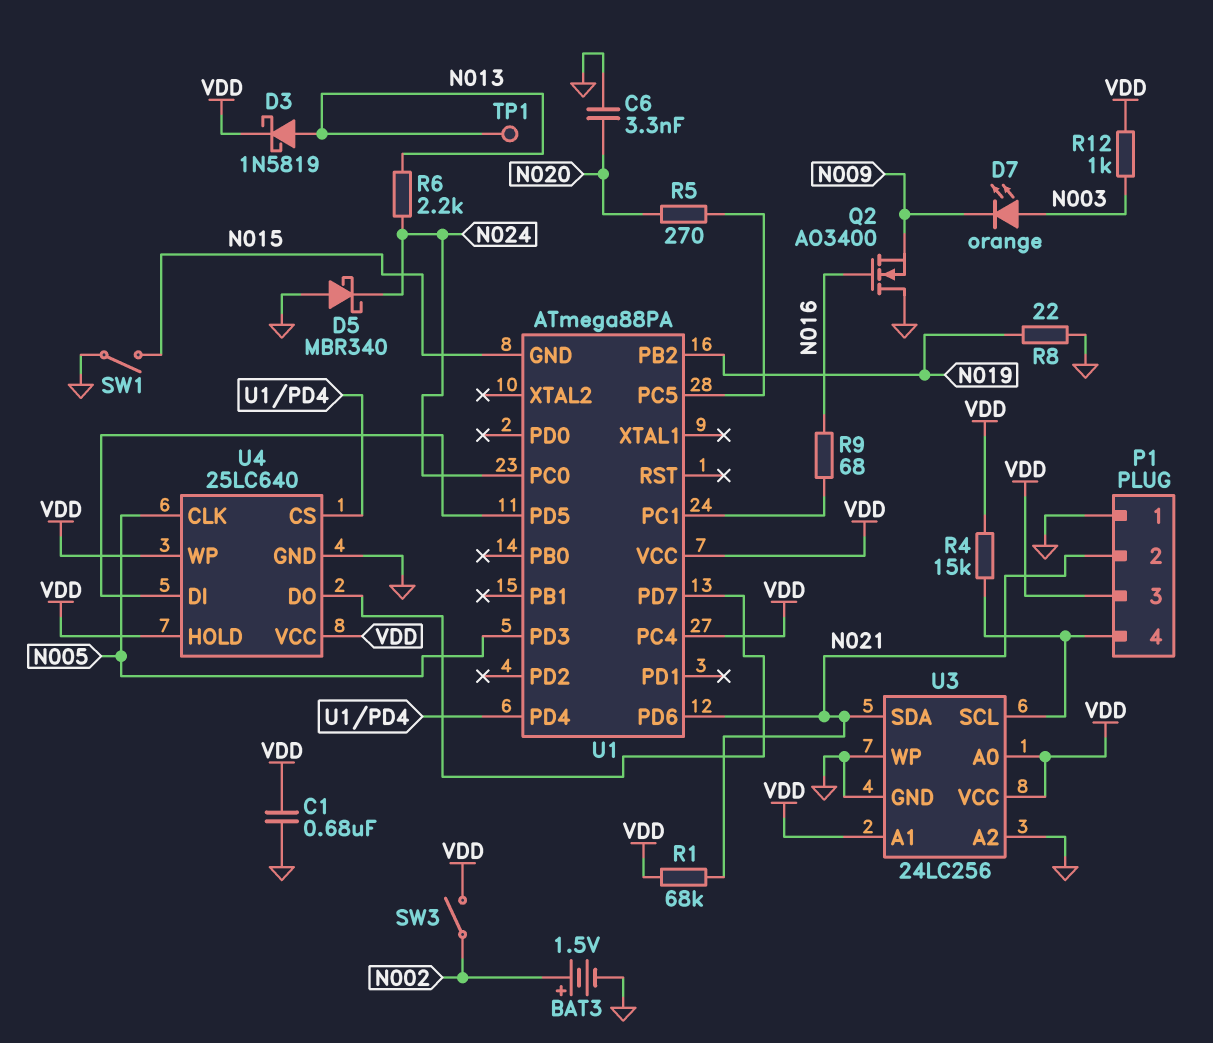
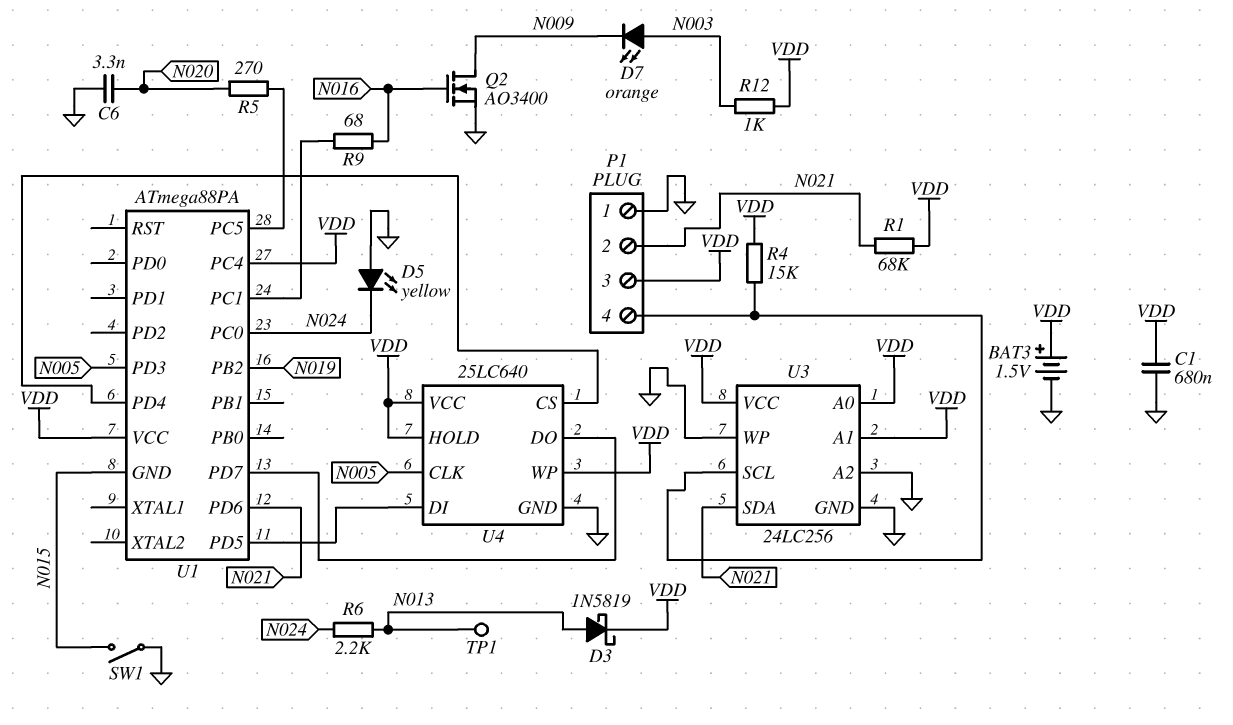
BAT3: 1.5V (plus N002, minus GND) -> 1.5V (plus VDD, minus GND)
D5: schottky MBR340 (A GND, K N024) -> LED yellow (A GND, K N024)
Q2: NMOS AO3400 (G N016, D GND, S N009) -> NMOS AO3400 (G N016, D N009, S GND)
R8: 22 (GND, N019) -> none
SW3: switch (N002, VDD) -> none

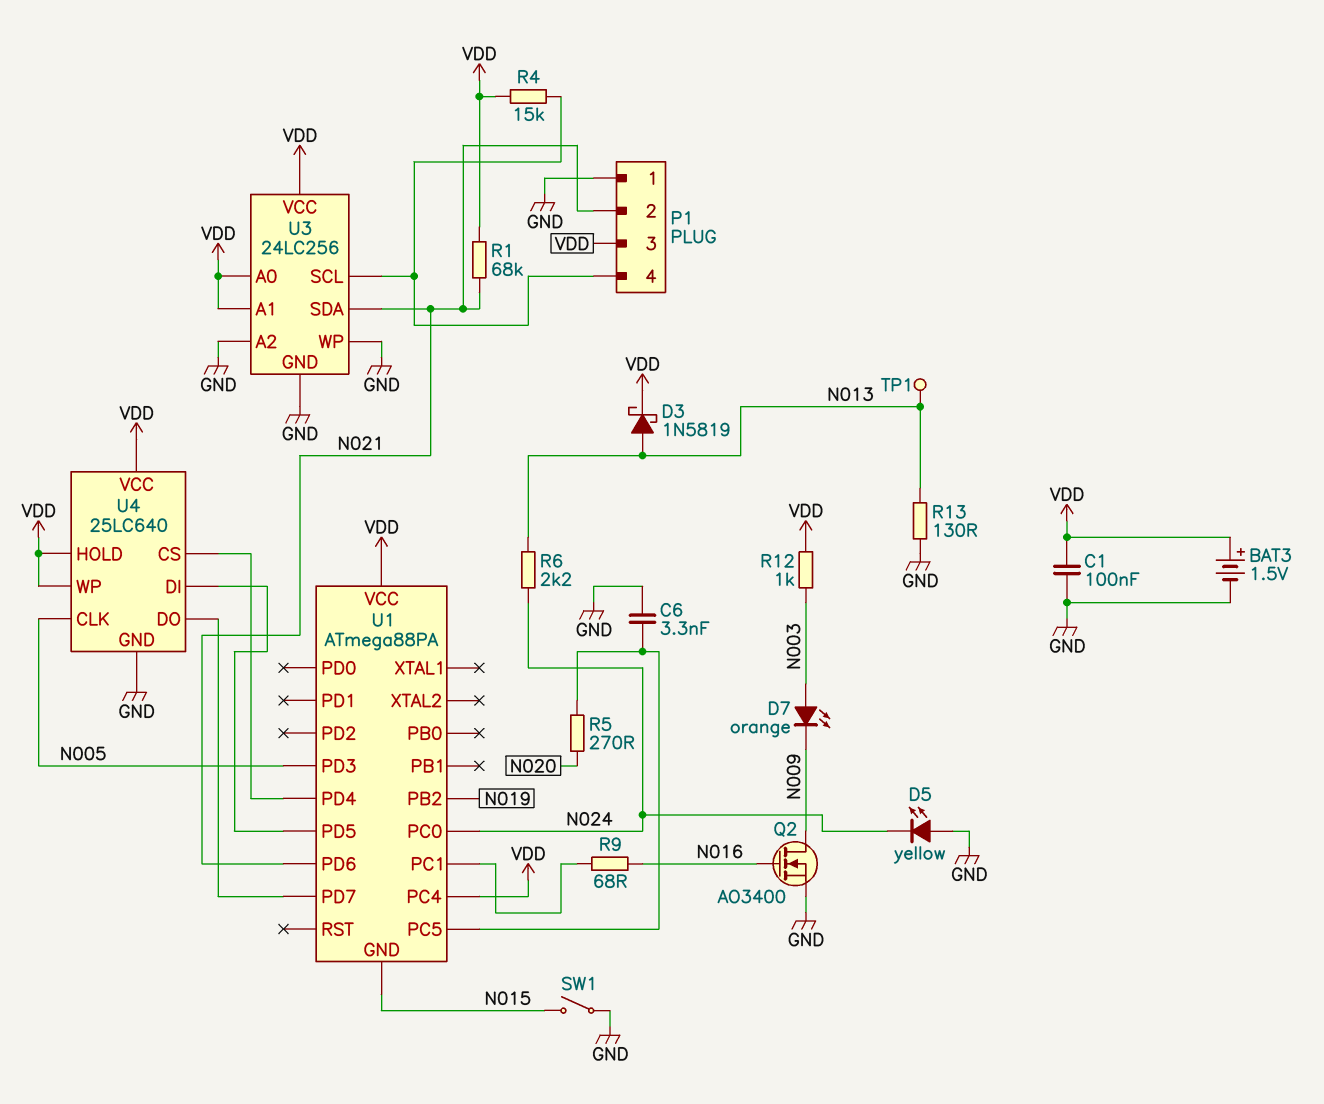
C1: 680nF (GND, VDD) -> 100nF (GND, VDD)
C6: 3.3nF (GND, N020) -> 3.3nF (GND, U1/PC5)
R13: none -> 130 (GND, N013)

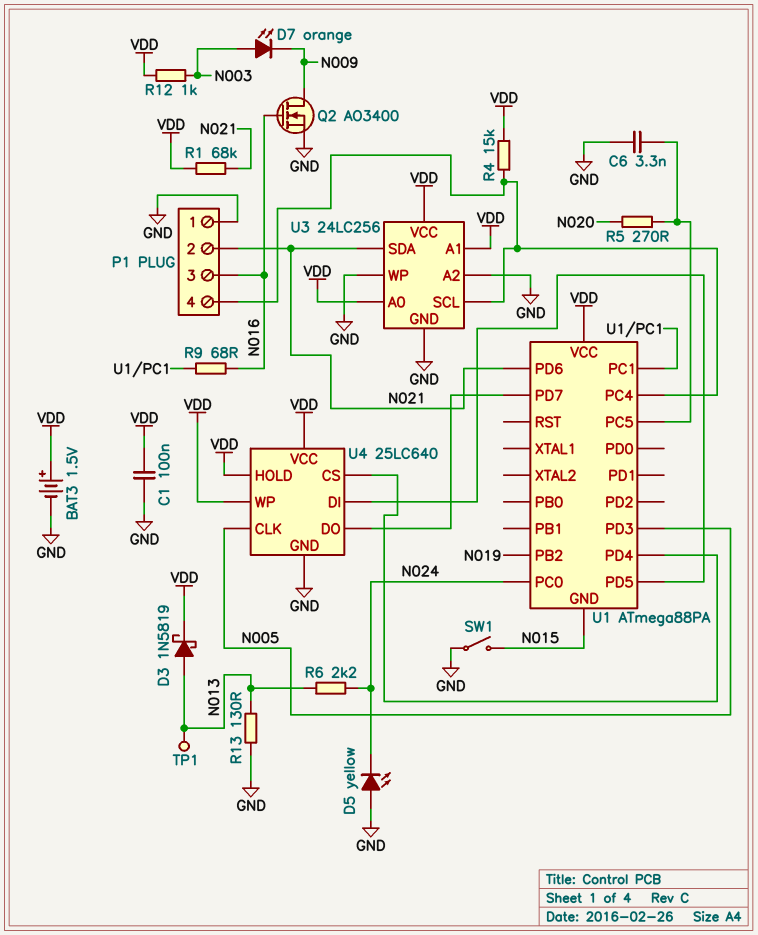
P1 pin 3: VDD -> N016
U1 pin PC4: VDD -> P1/4

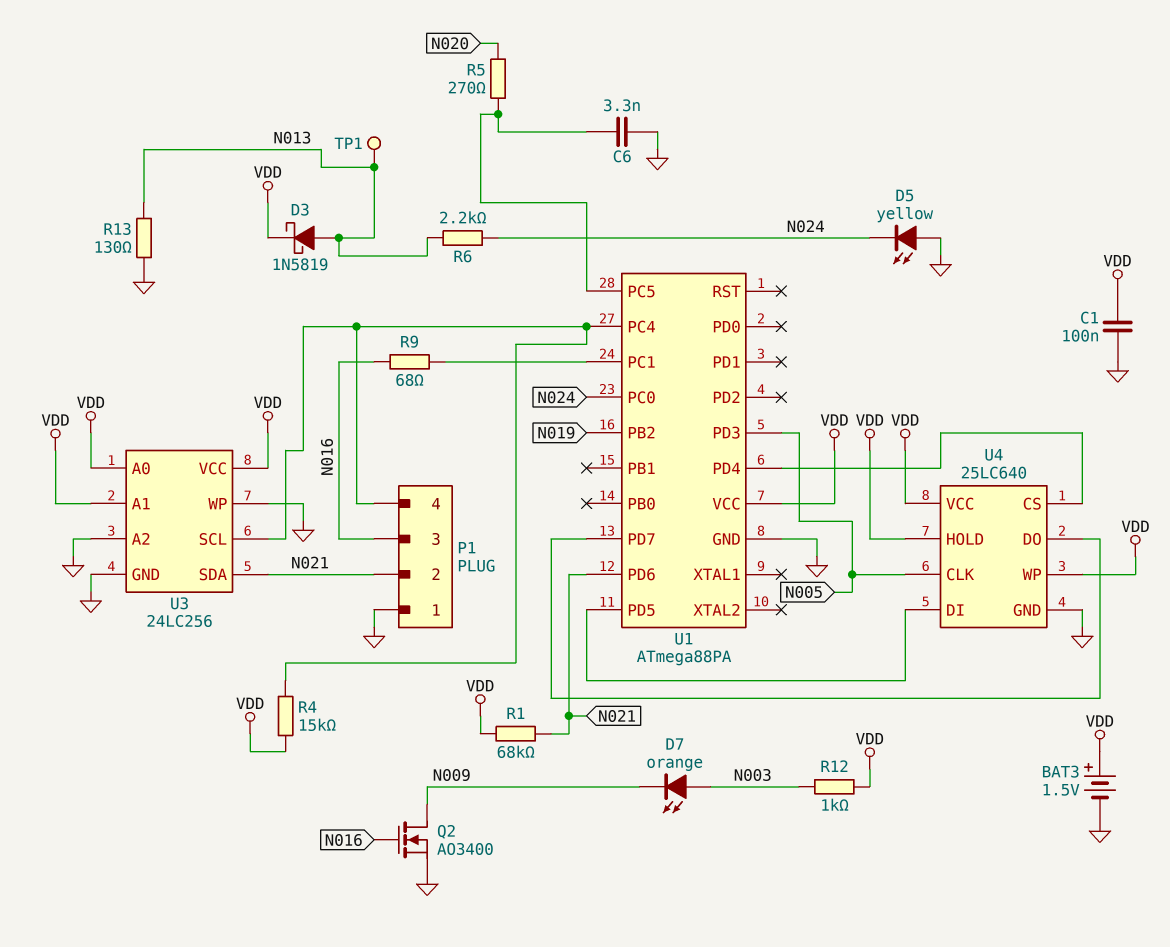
SW1: switch (GND, N015) -> none
U1 pin GND: N015 -> GND

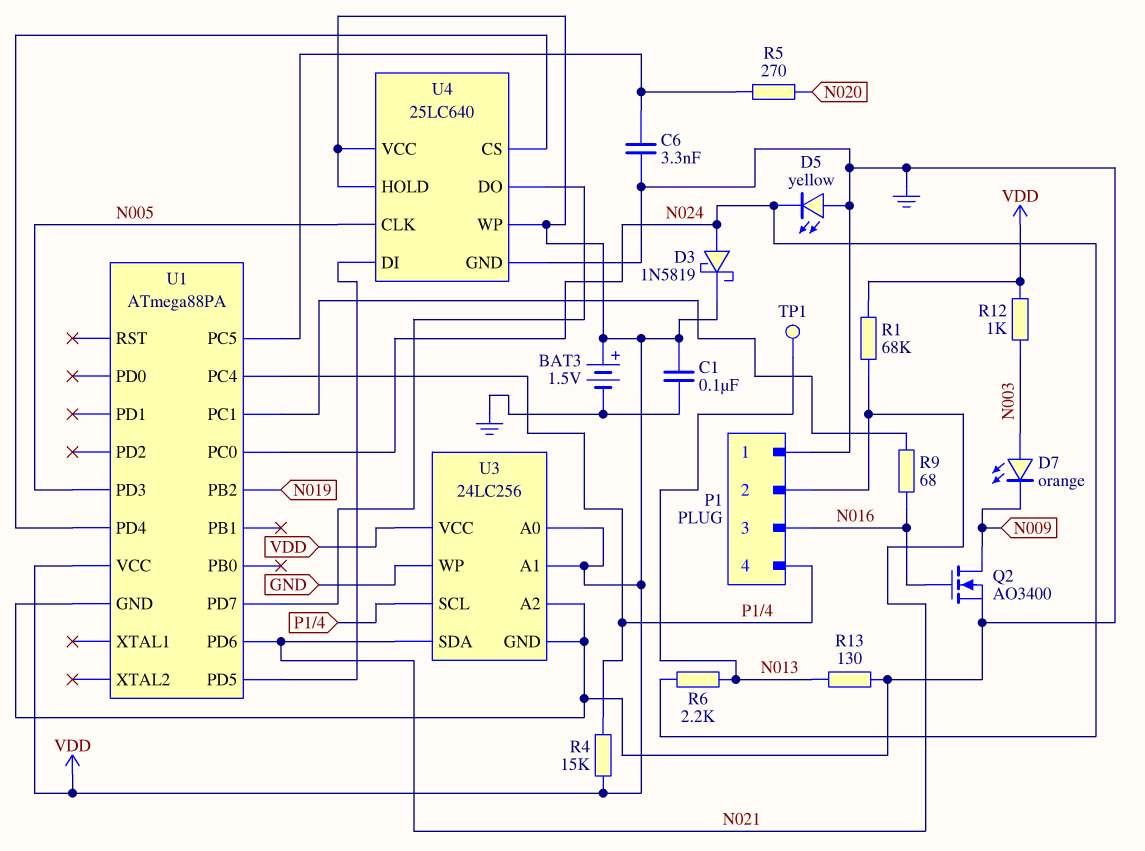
D3: schottky 1N5819 (A N013, K VDD) -> schottky 1N5819 (A N024, K VDD)

